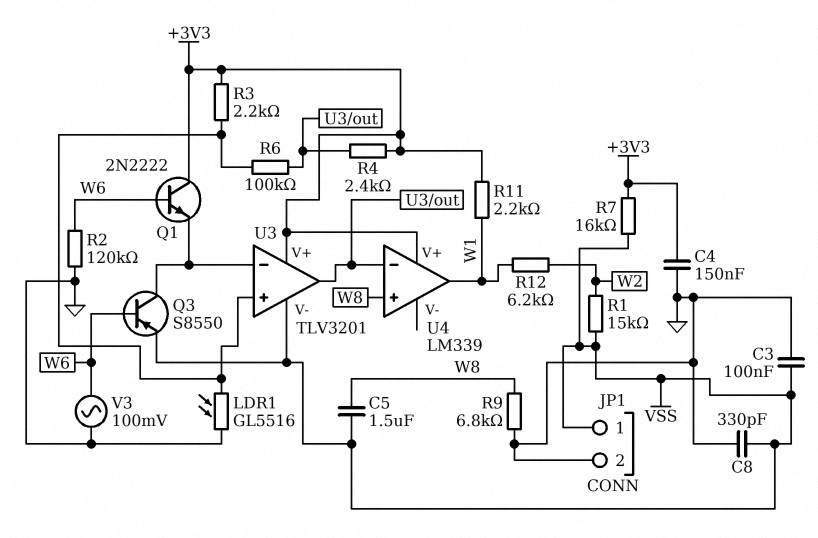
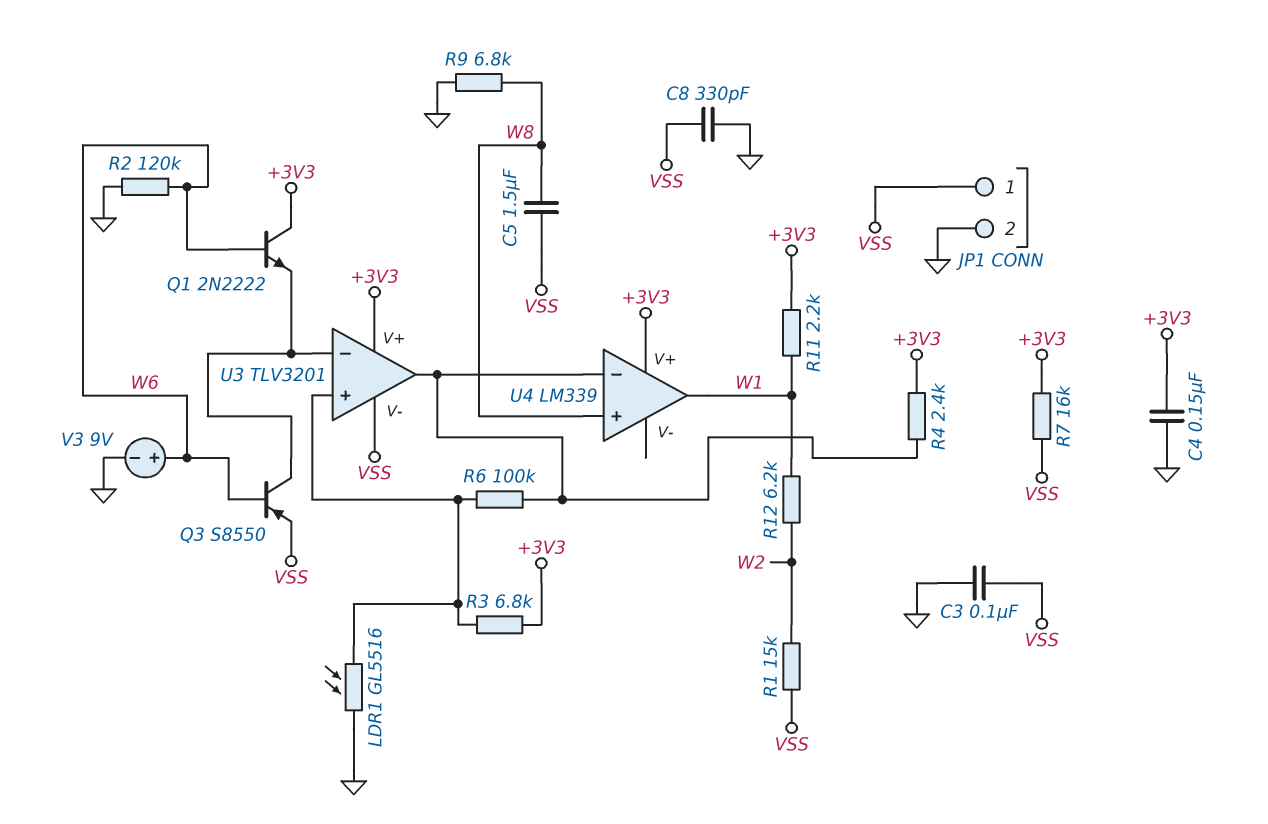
R3: 2.2k (+3V3, U3/in+) -> 6.8k (+3V3, U3/in+)
V3: AC 100mV (GND, W6) -> 9V (plus W6, minus GND)

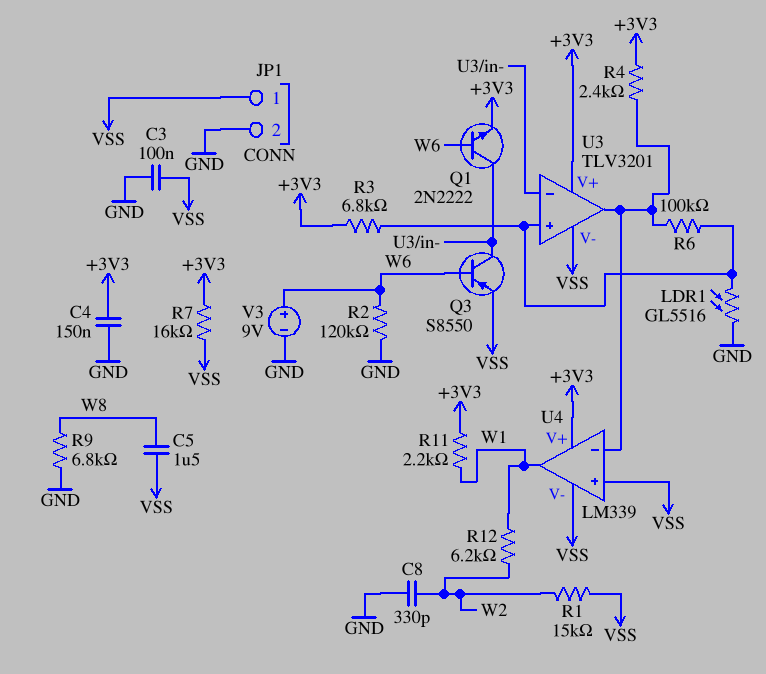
C8: 330pF (GND, VSS) -> 330pF (GND, W2)
Q1: NPN 2N2222 (B W6, C +3V3, E U3/in-) -> NPN 2N2222 (B W6, C U3/in-, E +3V3)
U4 pin V-: none -> VSS
U4 pin in+: W8 -> VSS

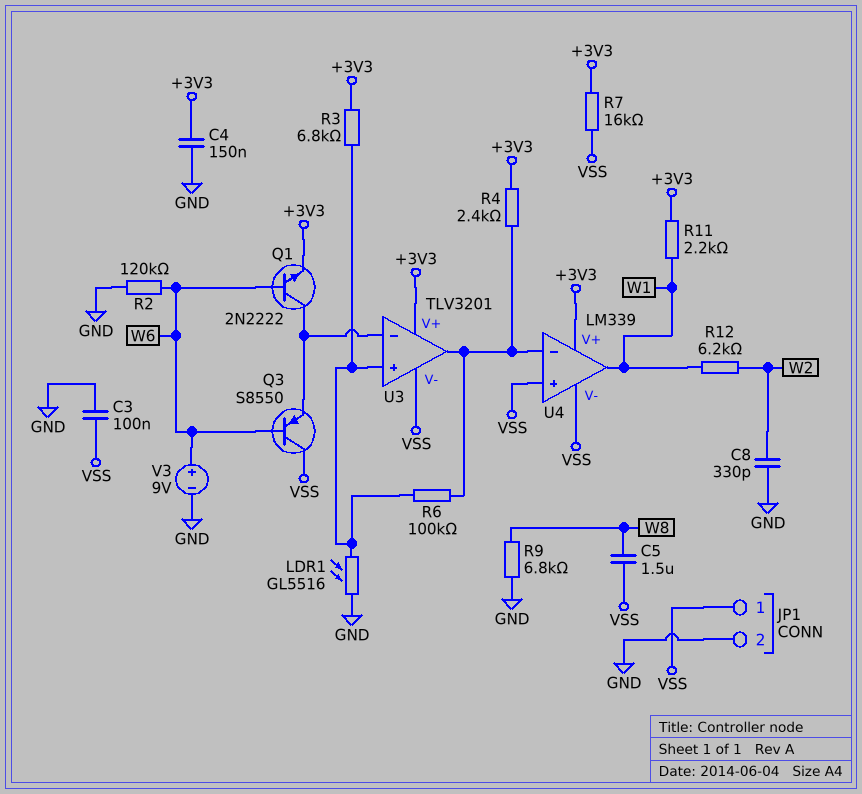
Q3: PNP S8550 (B W6, C U3/in-, E VSS) -> PNP S8550 (B W6, C VSS, E U3/in-)
R1: 15k (VSS, W2) -> none

